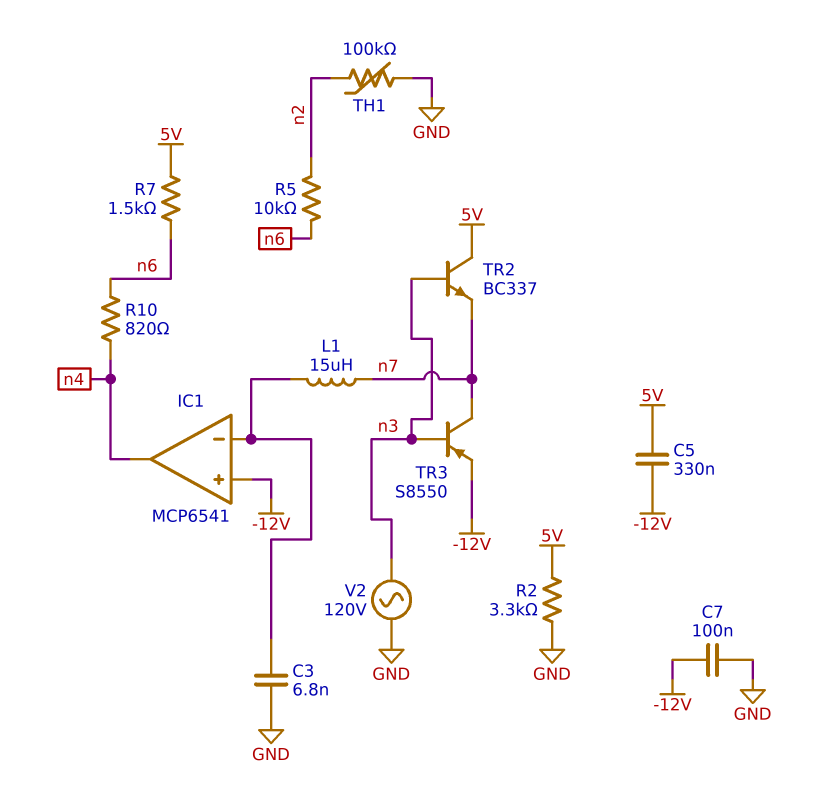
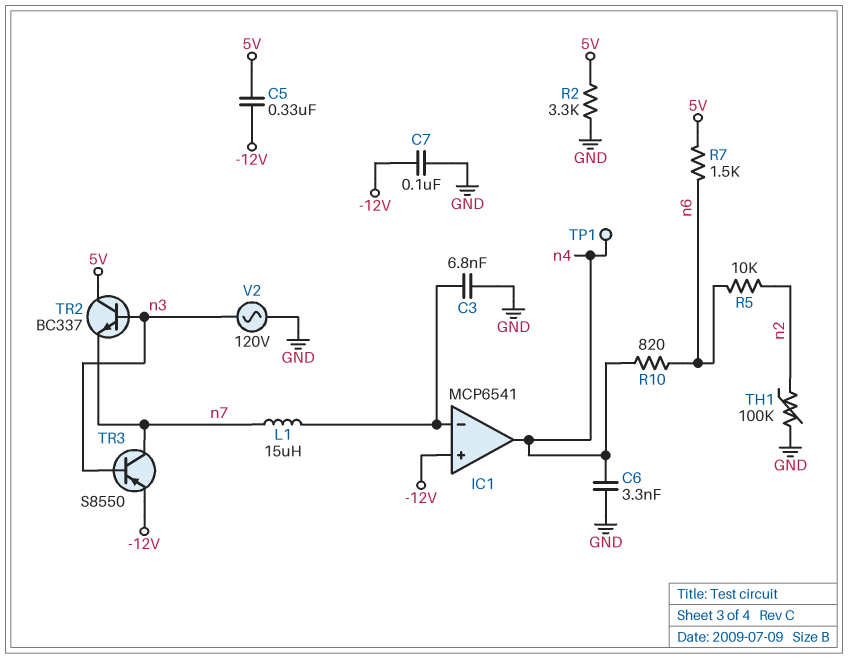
C6: none -> 3.3nF (GND, n4)
TP1: none -> test point (n4)

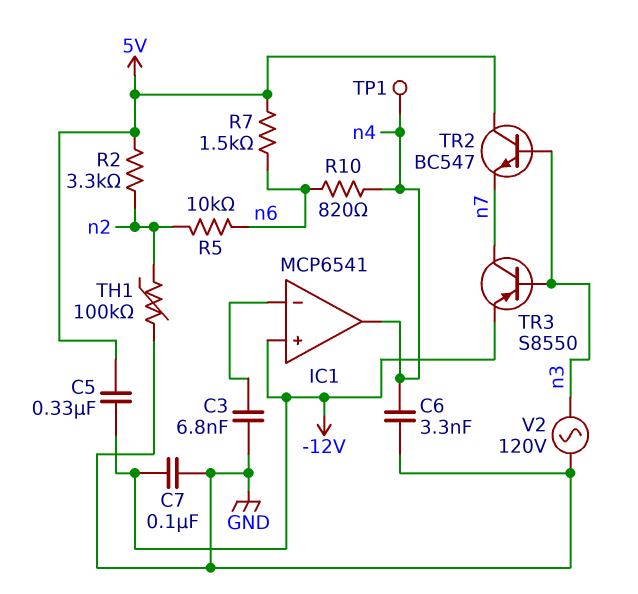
L1: 15uH (IC1/in-, n7) -> none
R2: 3.3k (5V, GND) -> 3.3k (5V, n2)
TR2: NPN BC337 (B n3, C 5V, E n7) -> NPN BC547 (B n3, C 5V, E n7)

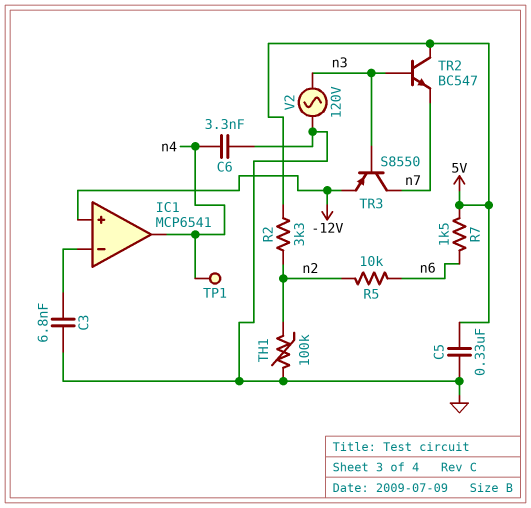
C5: 330nF (-12V, 5V) -> 330nF (5V, GND)
C7: 100nF (-12V, GND) -> none
R10: 820 (n4, n6) -> none

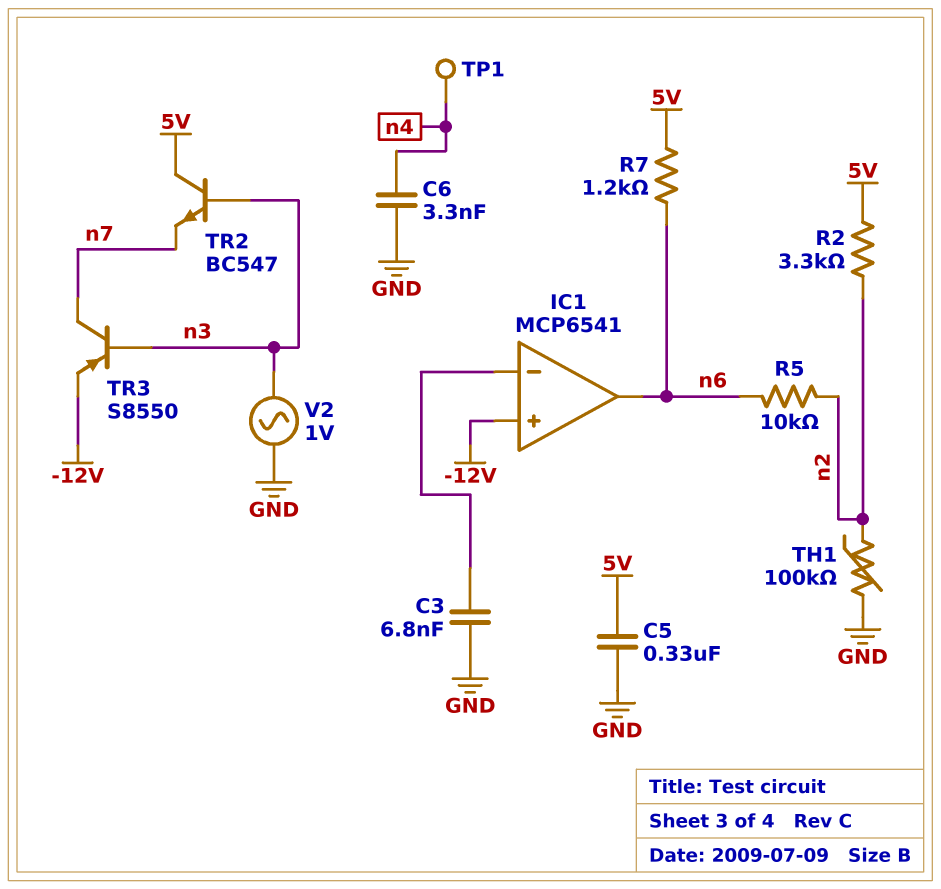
IC1 pin out: n4 -> n6
R7: 1.5k (5V, n6) -> 1.2k (5V, n6)
V2: AC 120V (GND, n3) -> AC 1V (GND, n3)

